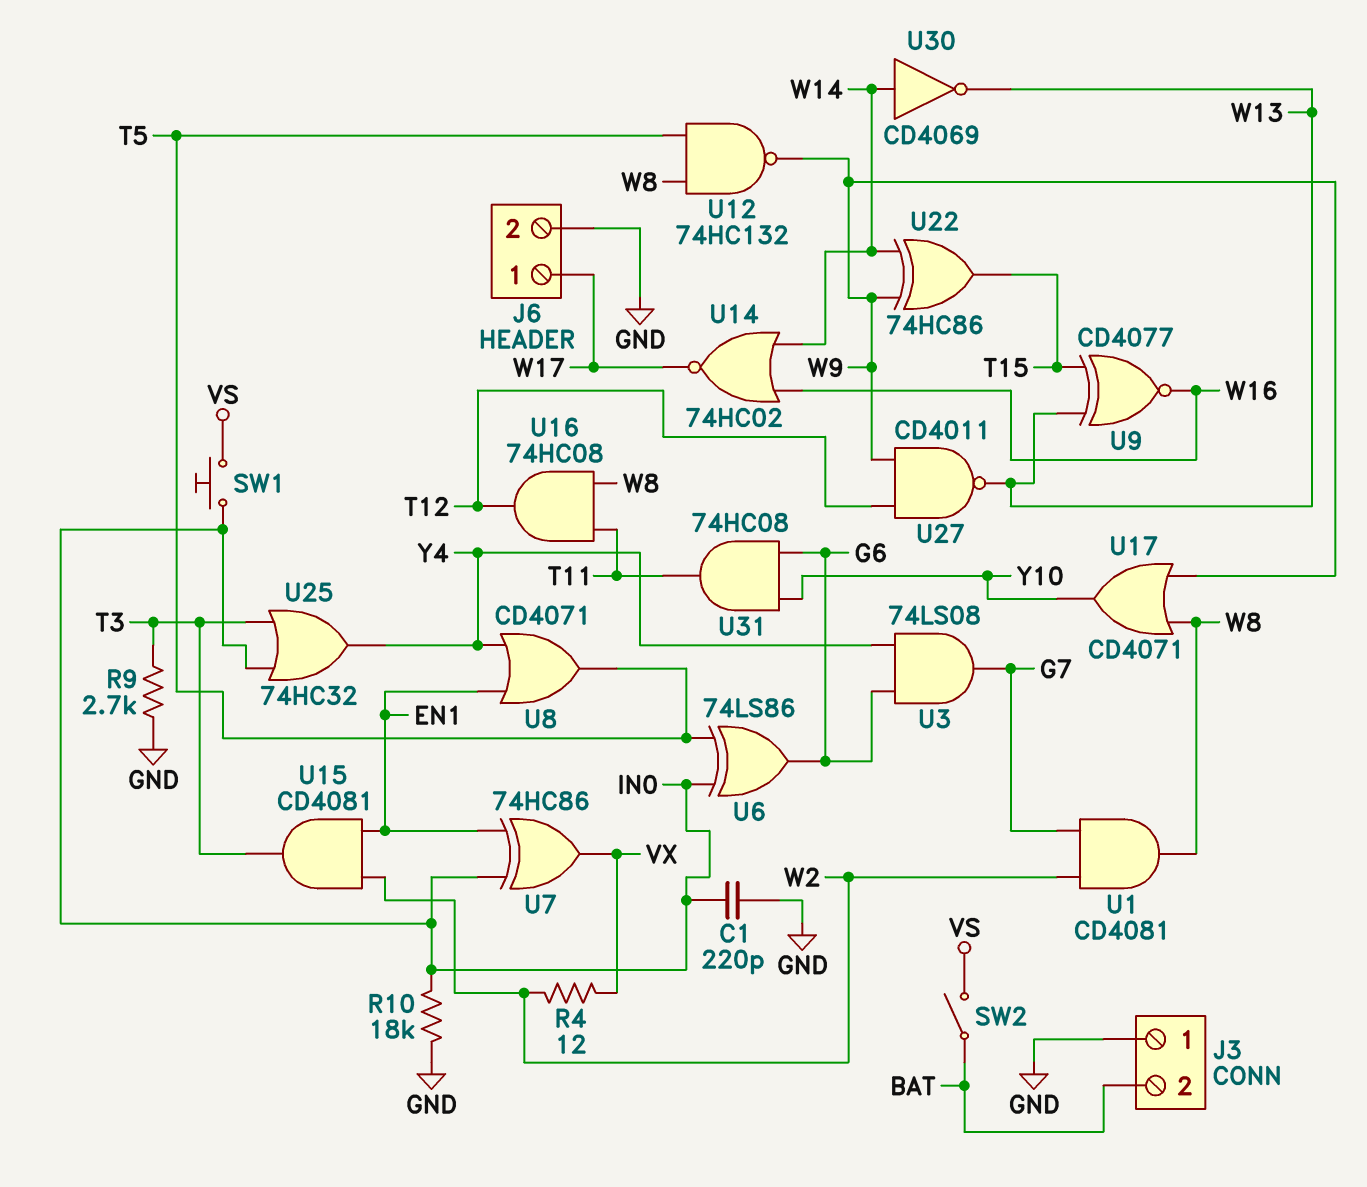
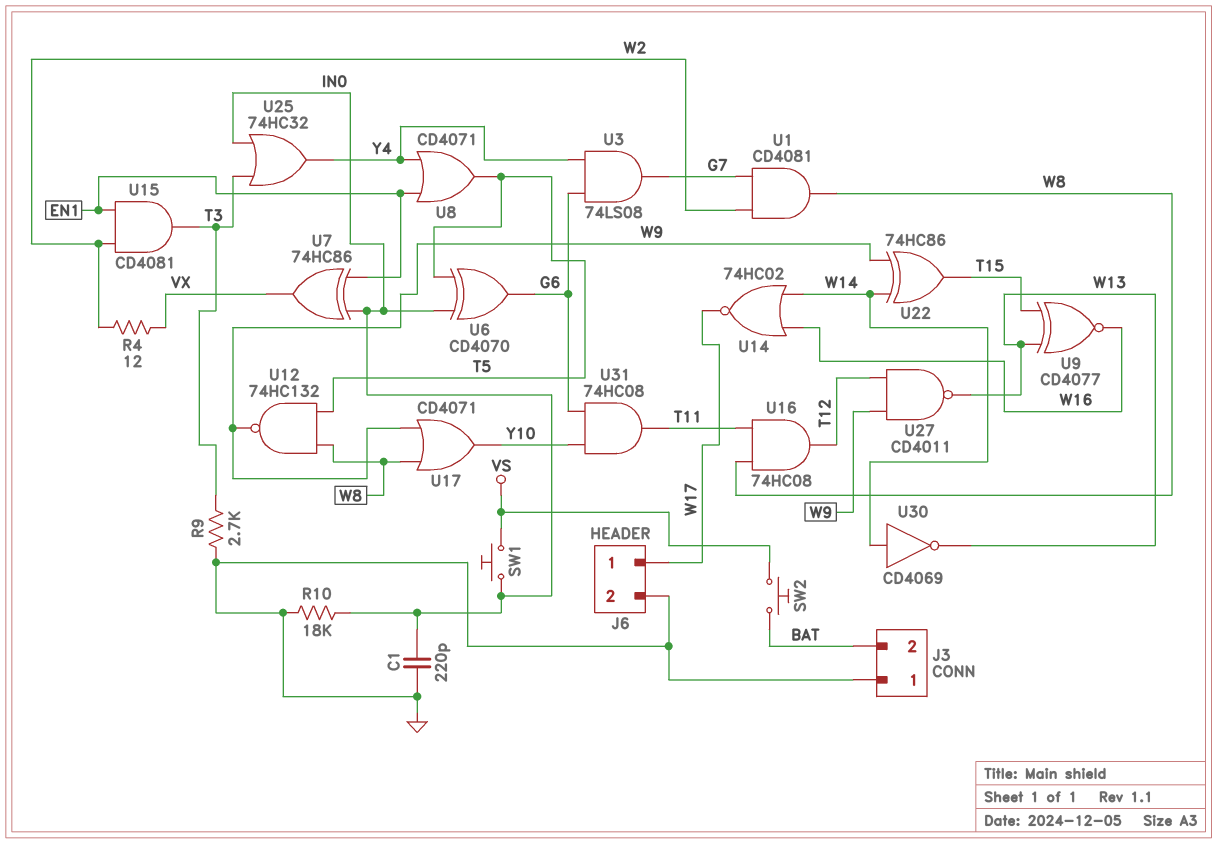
SW2: switch (BAT, VS) -> button (BAT, VS)
U6: XOR 74LS86 (in IN0, in T5, out G6) -> XOR CD4070 (in IN0, in T5, out G6)

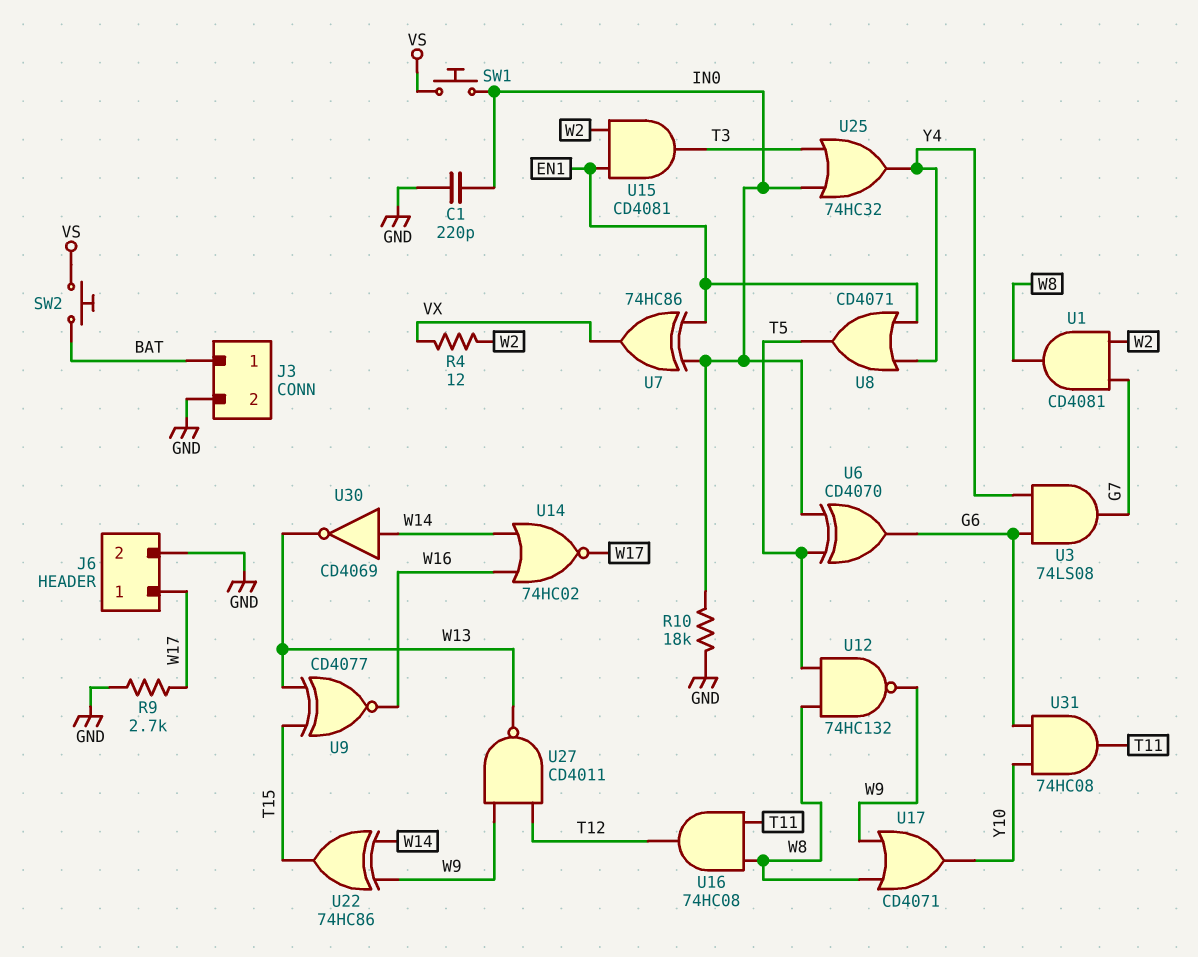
J3 pin 1: GND -> BAT
J3 pin 2: BAT -> GND
R9: 2.7k (GND, T3) -> 2.7k (GND, W17)

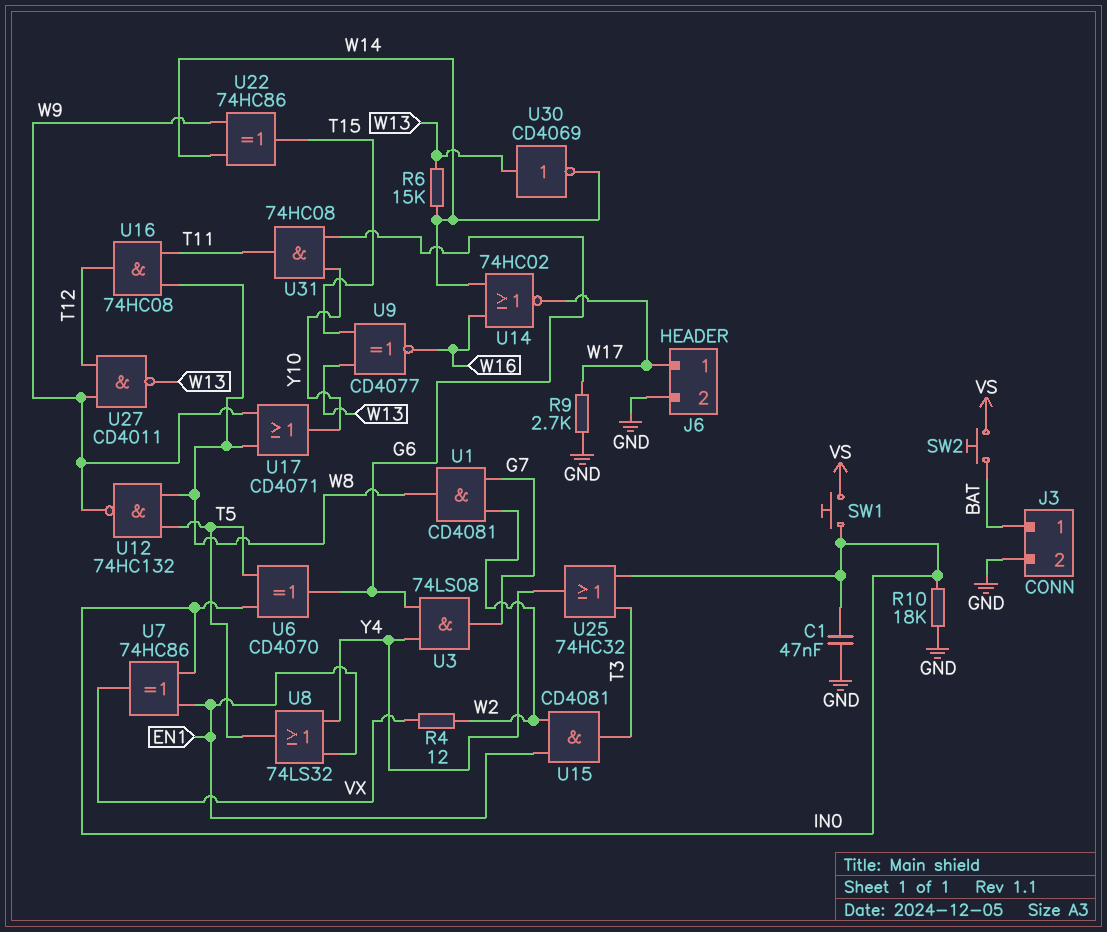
C1: 220pF (GND, IN0) -> 47nF (GND, IN0)
R6: none -> 15k (W13, W14)
U8: OR CD4071 (in EN1, in Y4, out T5) -> OR 74LS32 (in EN1, in Y4, out T5)
U30: NOT CD4069 (in W14, out W13) -> NOT CD4069 (in W13, out W14)

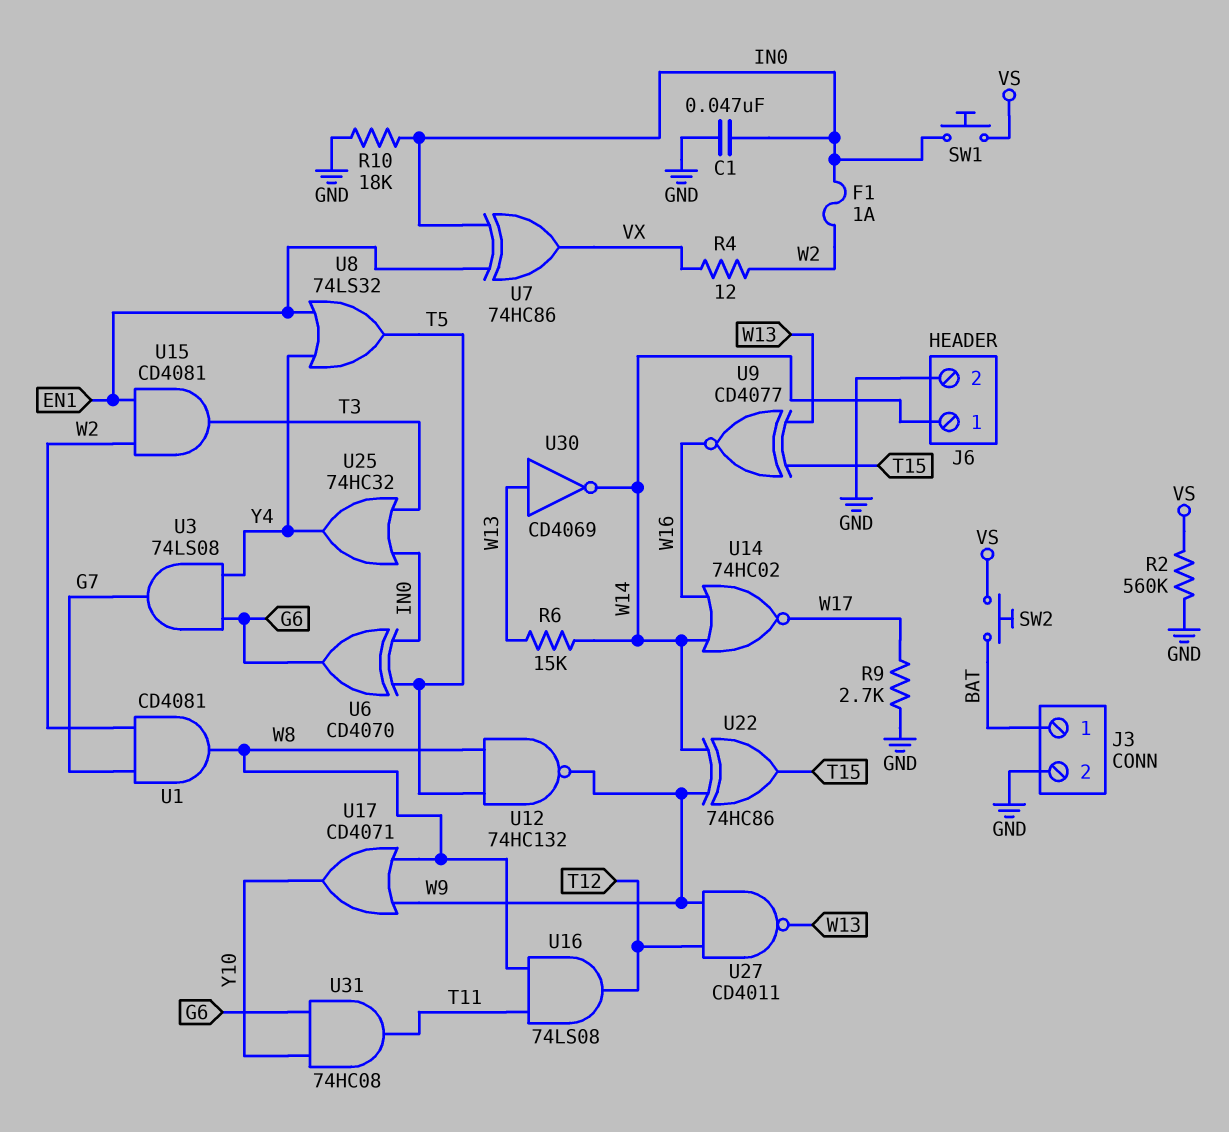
F1: none -> 1A (IN0, W2)
J6 pin 1: W17 -> W14
R2: none -> 560k (GND, VS)
U16: AND 74HC08 (in T11, in W8, out T12) -> AND 74LS08 (in T11, in W8, out T12)

